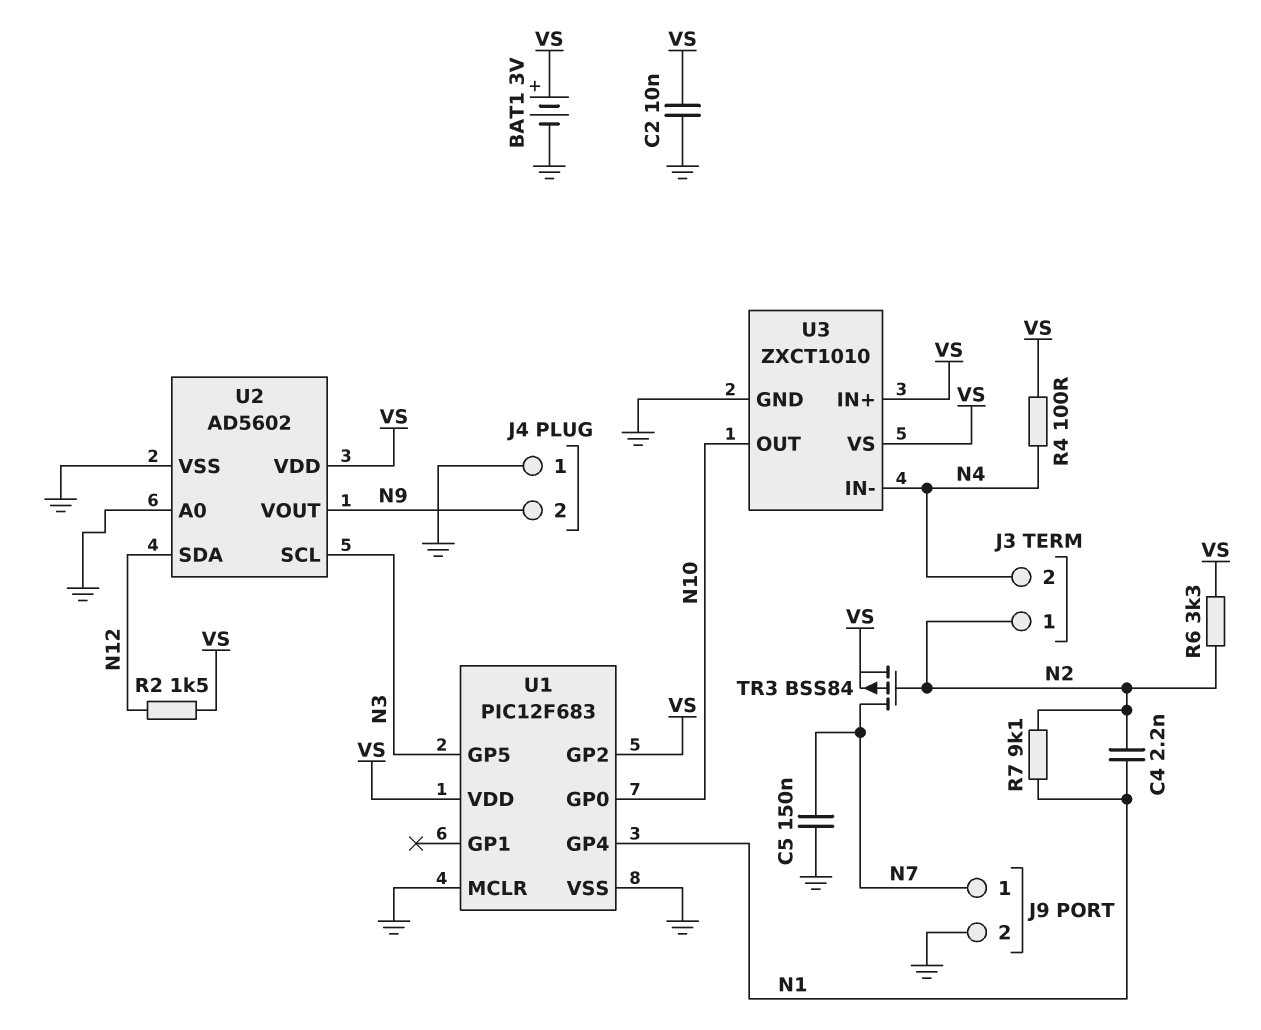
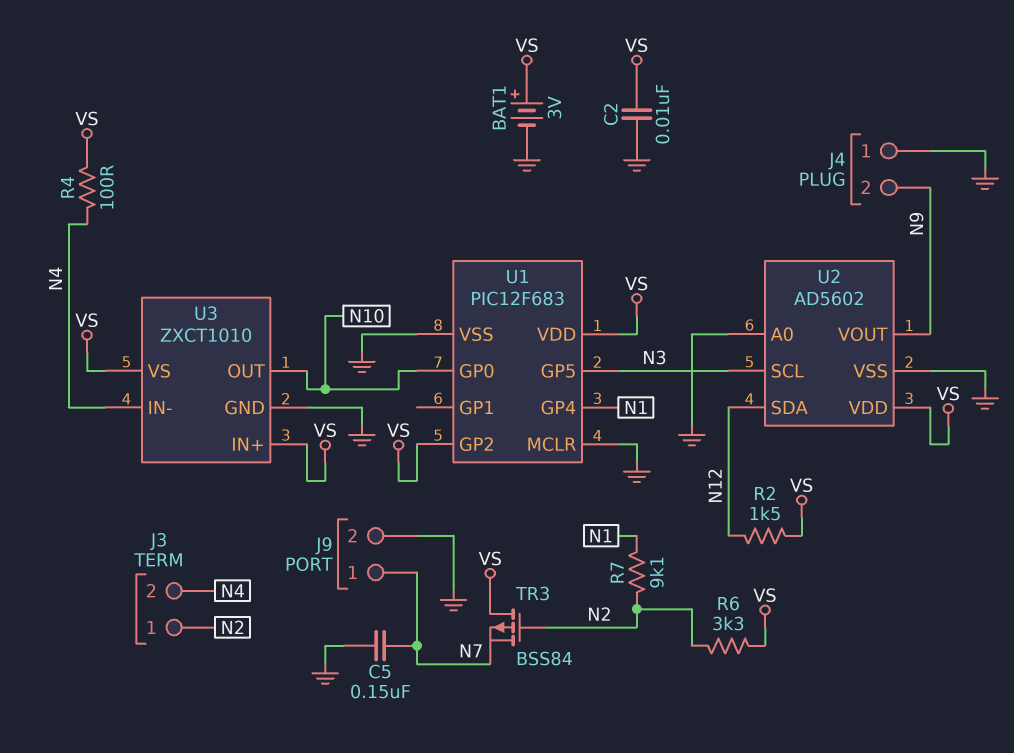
C4: 2.2nF (N1, N2) -> none
TR3: PMOS BSS84 (G N2, D N7, S VS) -> PMOS BSS84 (G N2, D VS, S N7)

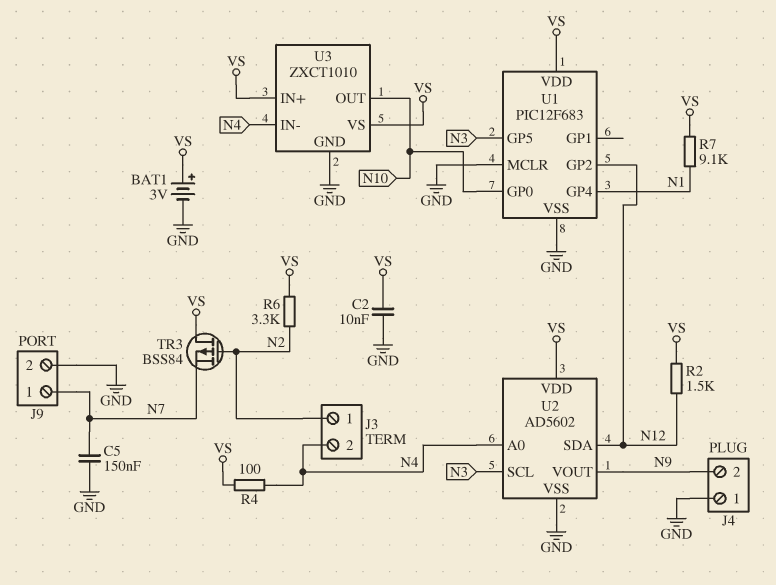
R7: 9.1k (N1, N2) -> 9.1k (N1, VS)
U1 pin GP2: VS -> N12
U2 pin A0: GND -> N4

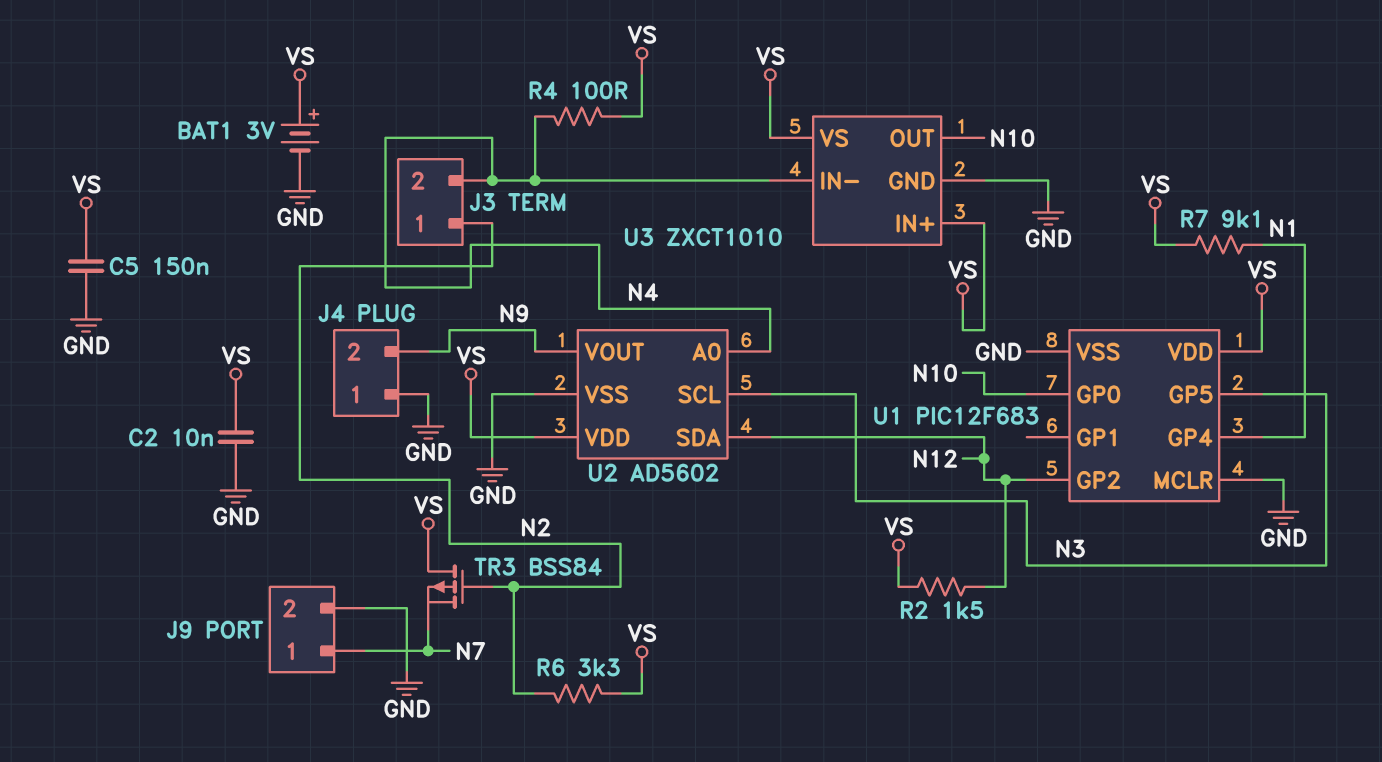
C5: 150nF (GND, N7) -> 150nF (GND, VS)

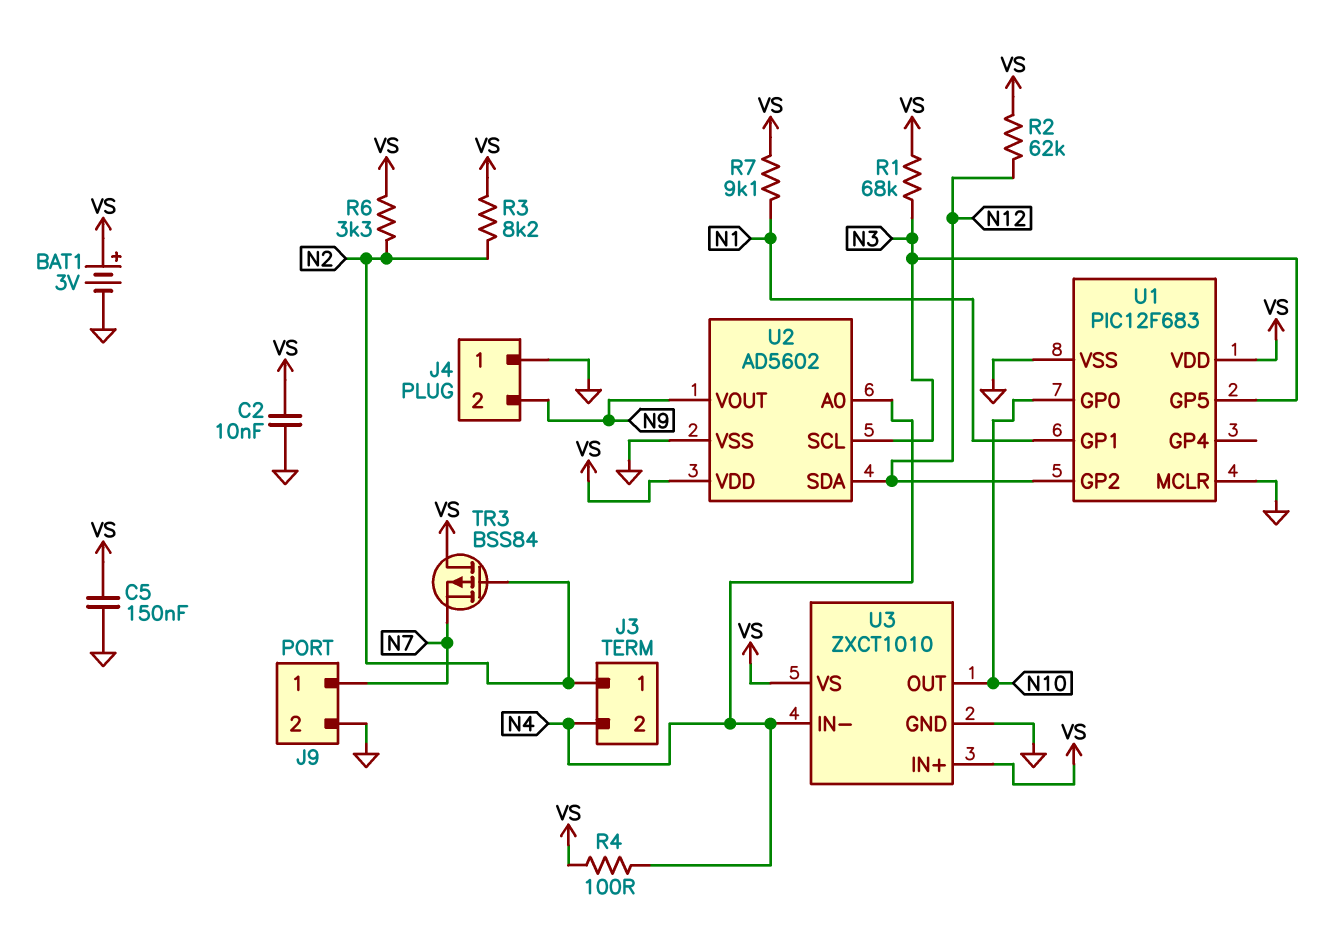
R1: none -> 68k (N3, VS)
R2: 1.5k (N12, VS) -> 62k (N12, VS)
R3: none -> 8.2k (N2, VS)
U1 pin GP1: none -> N1
U1 pin GP4: N1 -> none

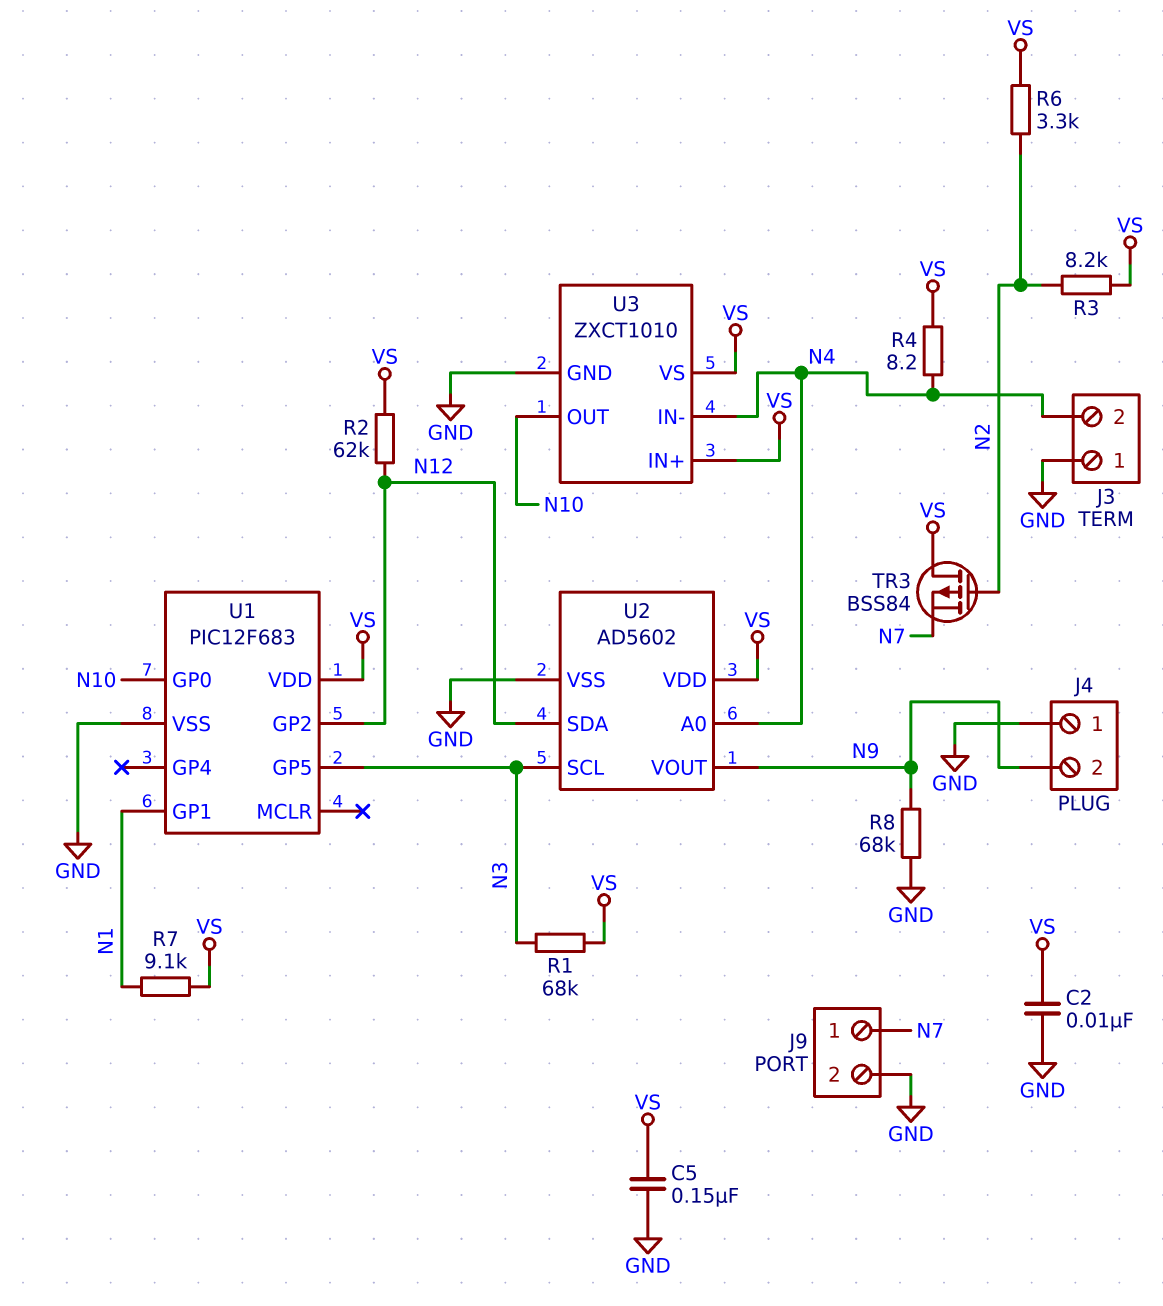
BAT1: 3V (plus VS, minus GND) -> none
J3 pin 1: N2 -> GND
R4: 100 (N4, VS) -> 8.2 (N4, VS)
R8: none -> 68k (GND, N9)
U1 pin MCLR: GND -> none

